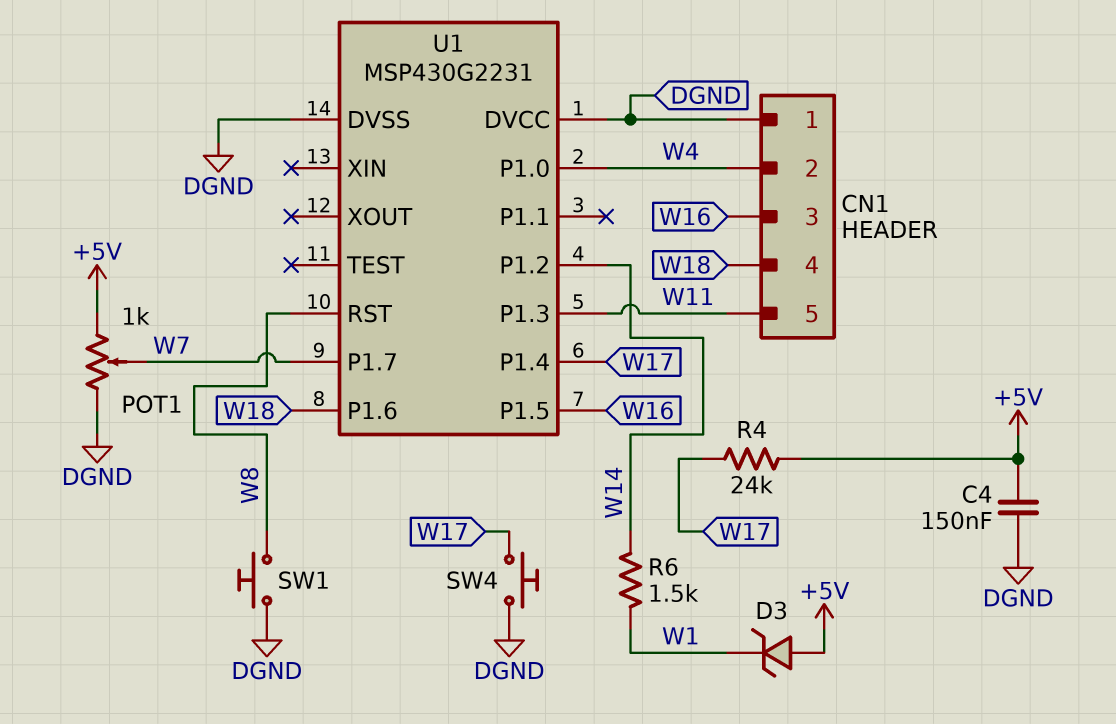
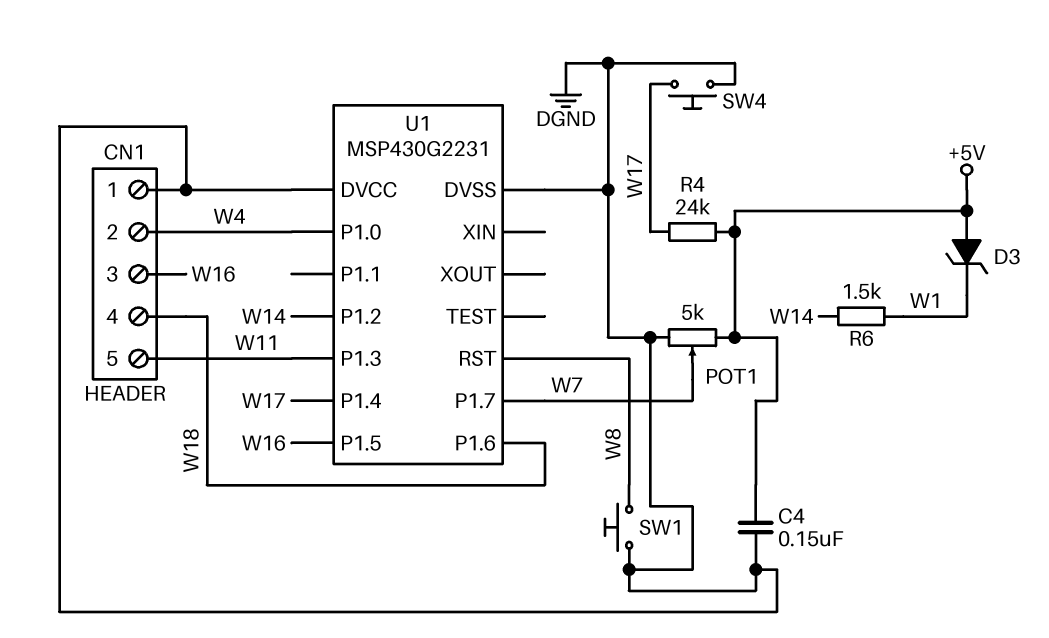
POT1: 1k (+5V, DGND, wiper W7) -> 5k (+5V, DGND, wiper W7)

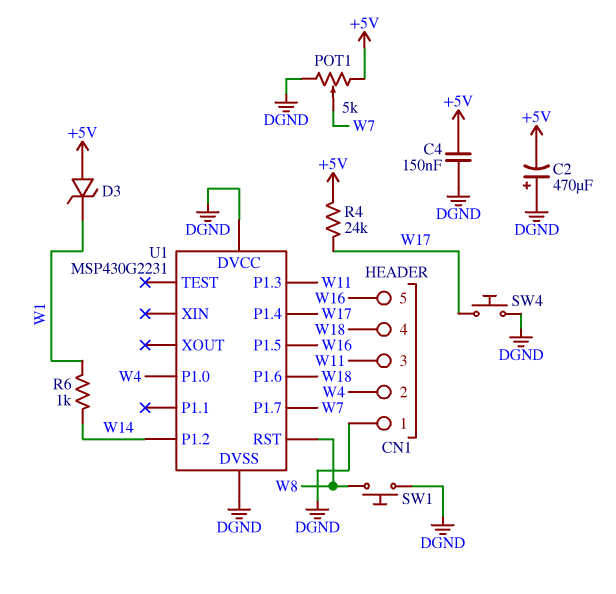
C2: none -> 470uF (plus DGND, minus +5V)
CN1 pin 3: W16 -> W11
CN1 pin 5: W11 -> W16
R6: 1.5k (W1, W14) -> 1k (W1, W14)

